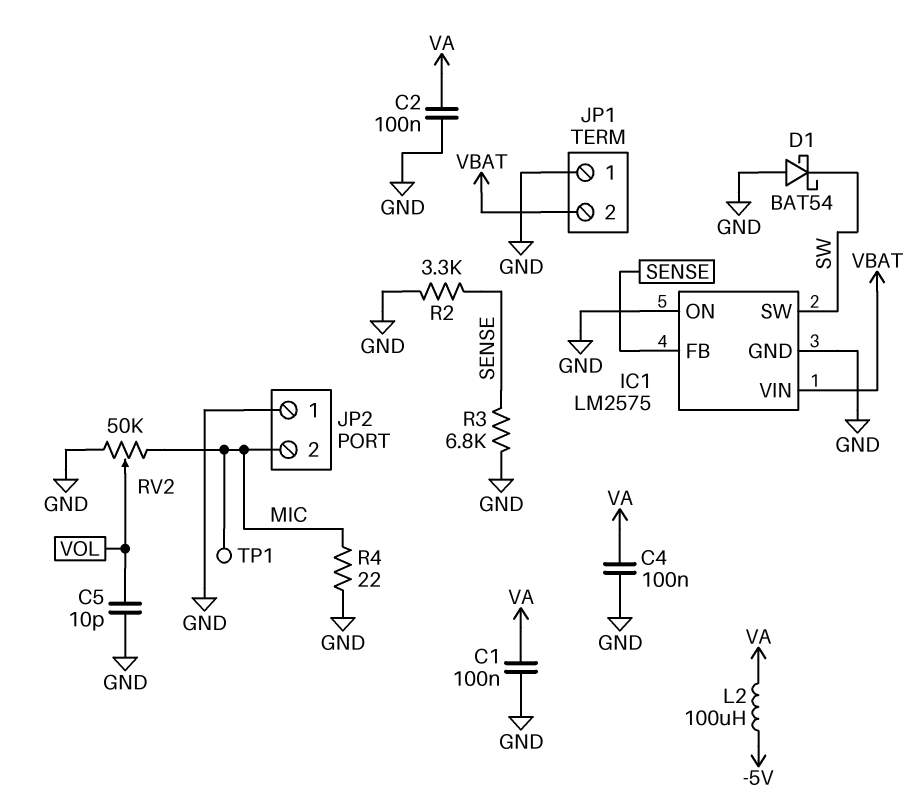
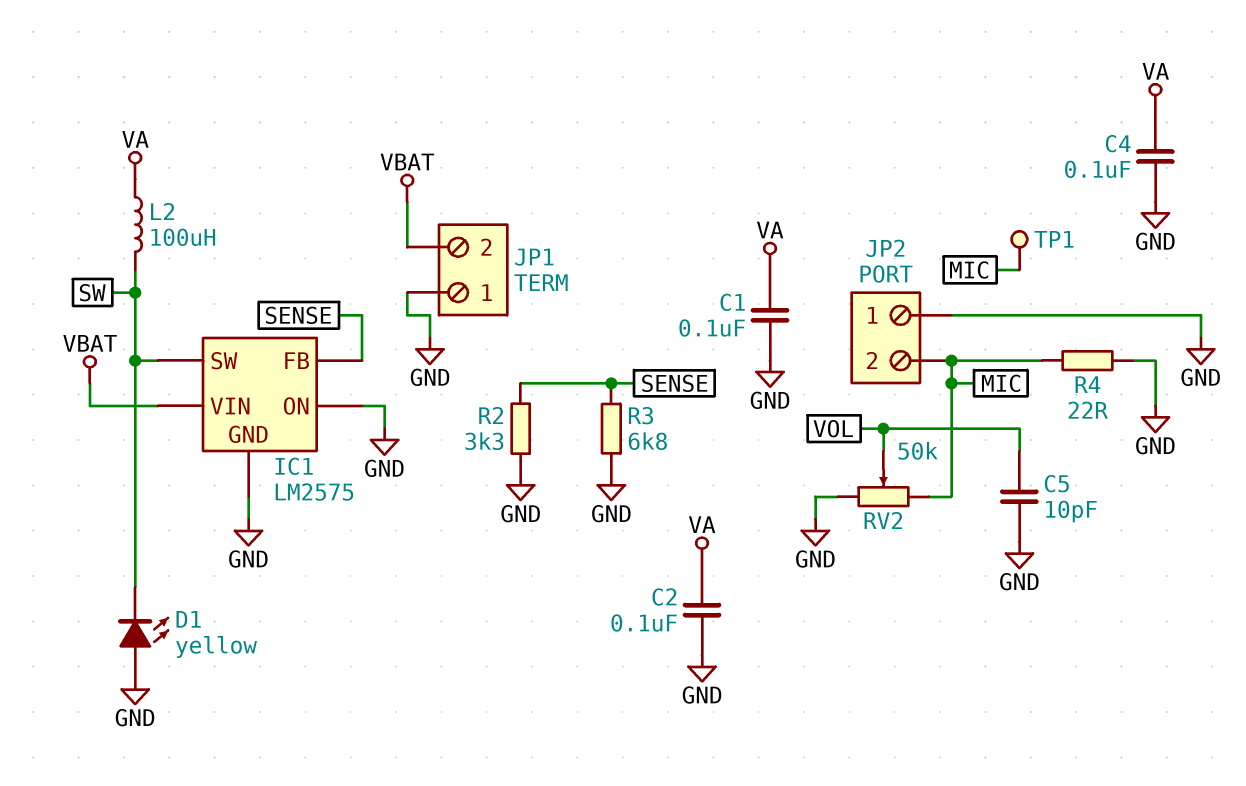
D1: schottky BAT54 (A GND, K SW) -> LED yellow (A GND, K SW)
L2: 100uH (-5V, VA) -> 100uH (SW, VA)

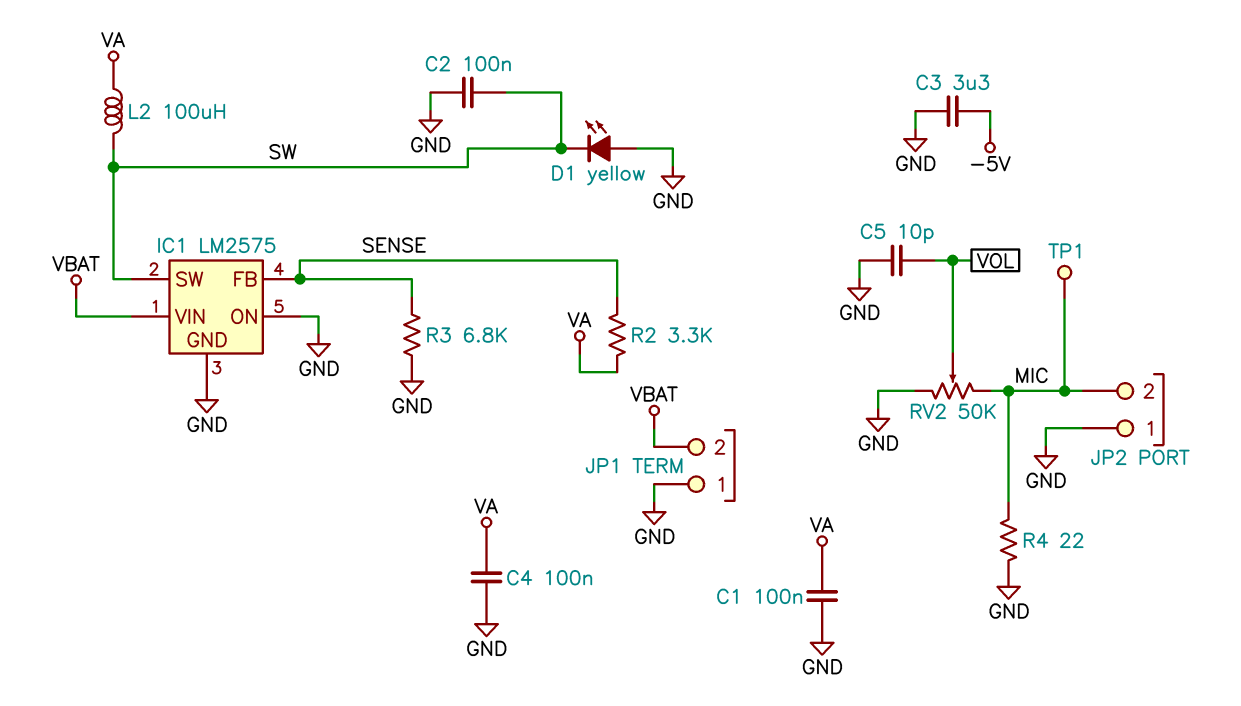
C2: 100nF (GND, VA) -> 100nF (GND, SW)
C3: none -> 3.3uF (-5V, GND)
R2: 3.3k (GND, SENSE) -> 3.3k (SENSE, VA)

